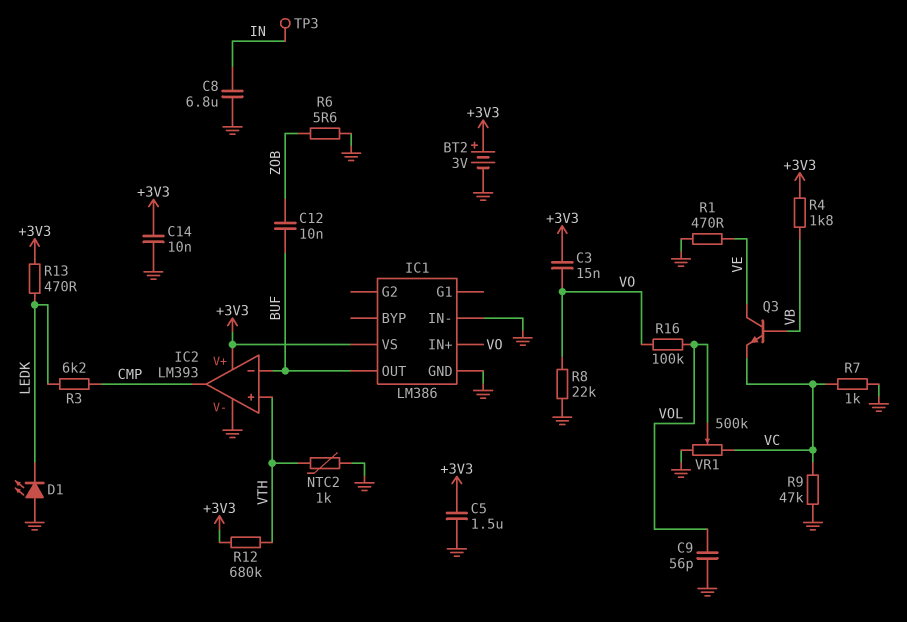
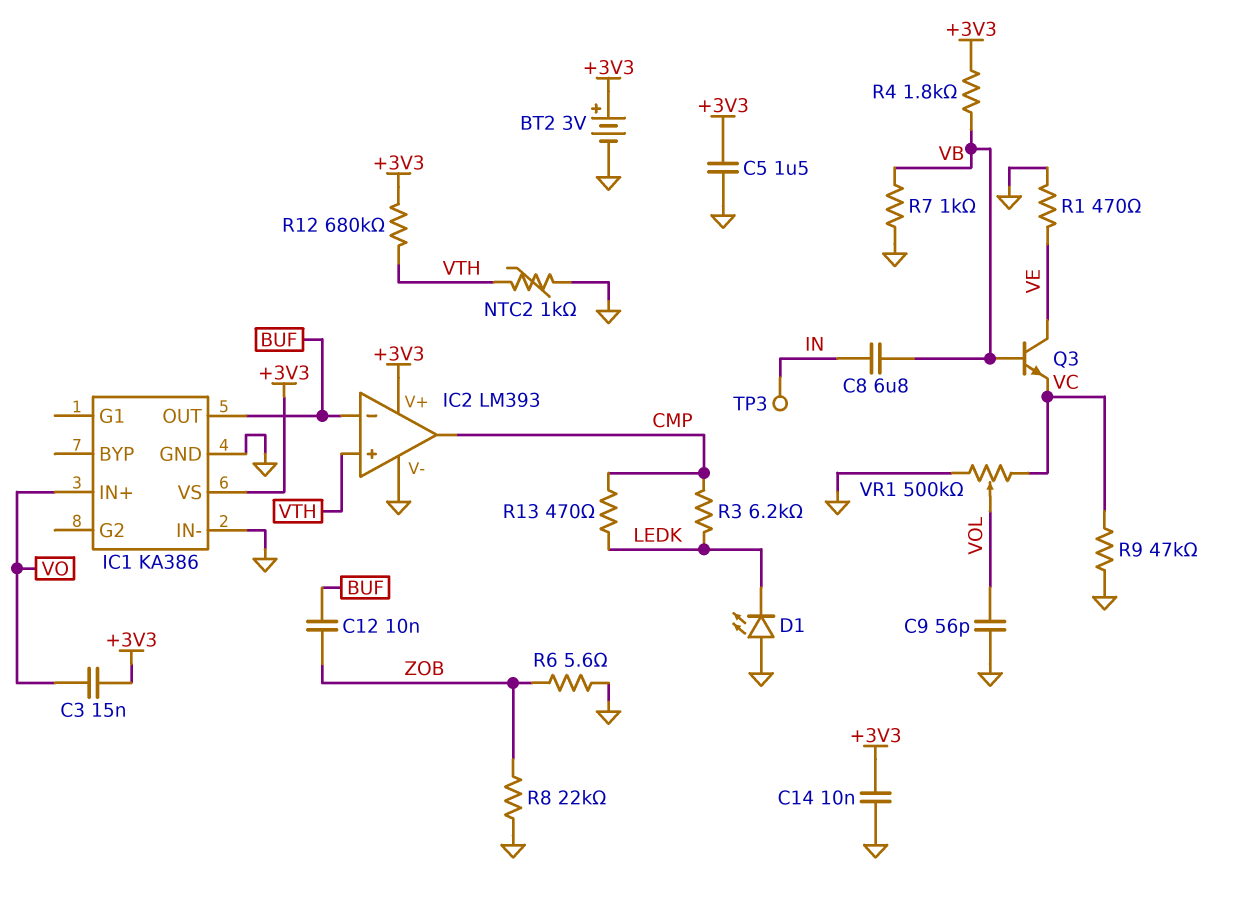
C8: 6.8uF (GND, IN) -> 6.8uF (IN, VB)
IC1: LM386 -> KA386
R7: 1k (GND, VC) -> 1k (GND, VB)
R8: 22k (GND, VO) -> 22k (GND, ZOB)
R13: 470 (+3V3, LEDK) -> 470 (CMP, LEDK)
R16: 100k (VO, VOL) -> none

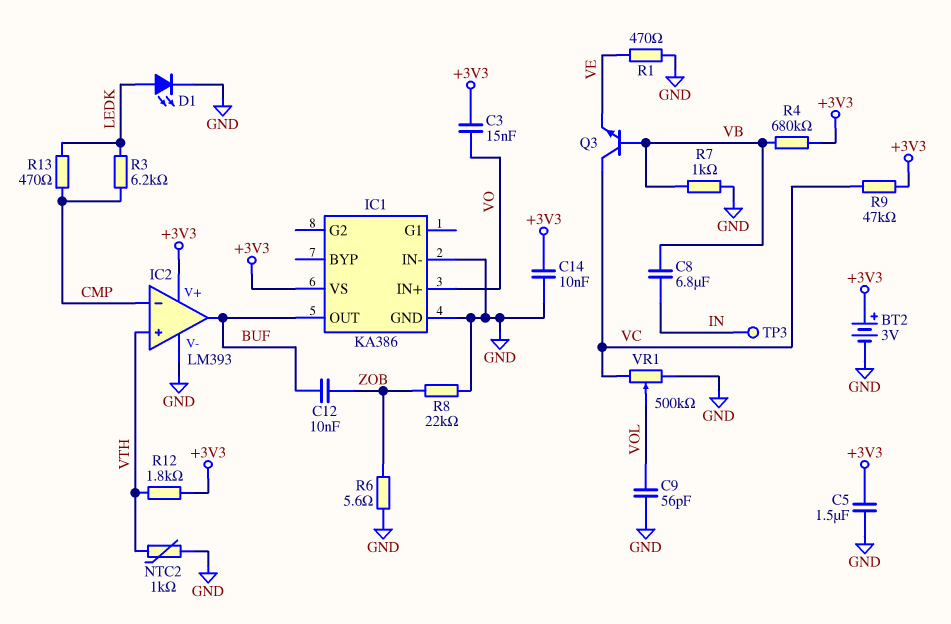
D1: LED (A GND, K LEDK) -> LED (A LEDK, K GND)
IC2 pin in-: BUF -> CMP
IC2 pin out: CMP -> BUF
Q3: NPN (B VB, C VE, E VC) -> NPN (B VB, C VC, E VE)
R4: 1.8k (+3V3, VB) -> 680k (+3V3, VB)
R9: 47k (GND, VC) -> 47k (+3V3, VC)
R12: 680k (+3V3, VTH) -> 1.8k (+3V3, VTH)

